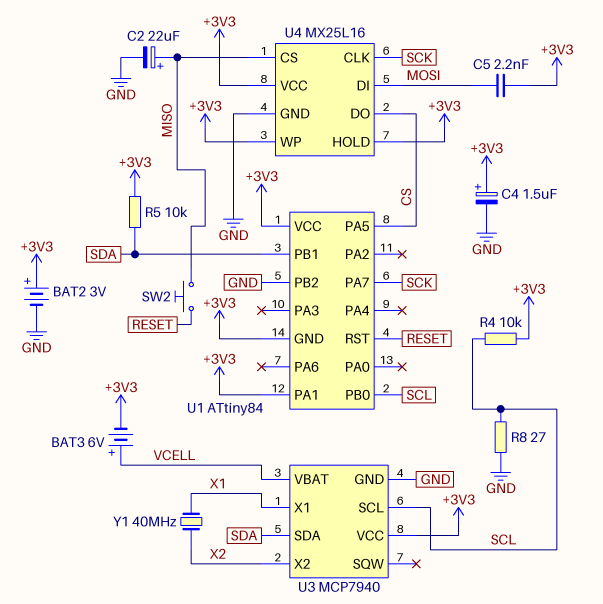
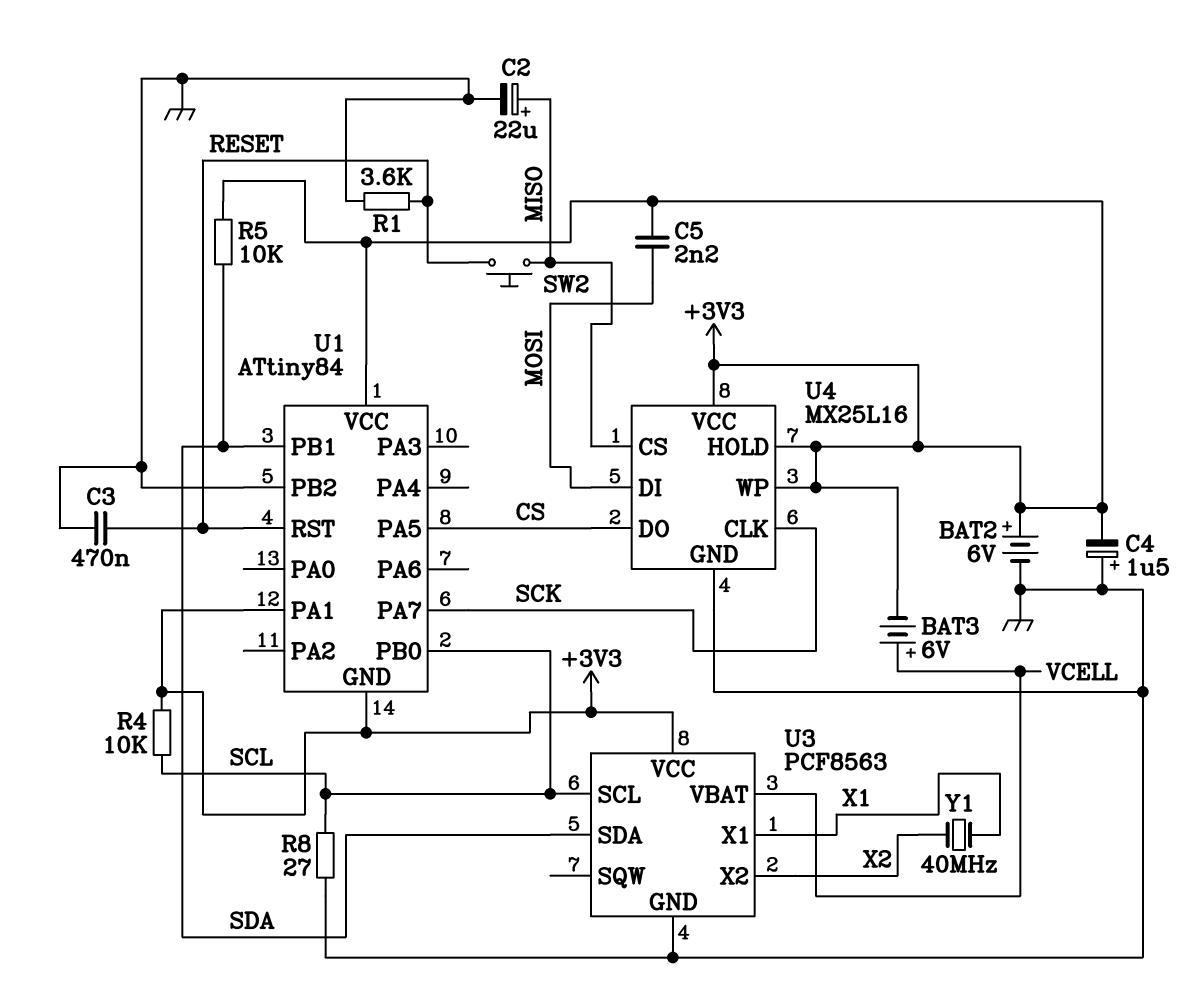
BAT2: 3V (plus +3V3, minus GND) -> 6V (plus +3V3, minus GND)
C3: none -> 470nF (GND, RESET)
C4: 1.5uF (plus +3V3, minus GND) -> 1.5uF (plus GND, minus +3V3)
R1: none -> 3.6k (GND, RESET)
U3: MCP7940 -> PCF8563

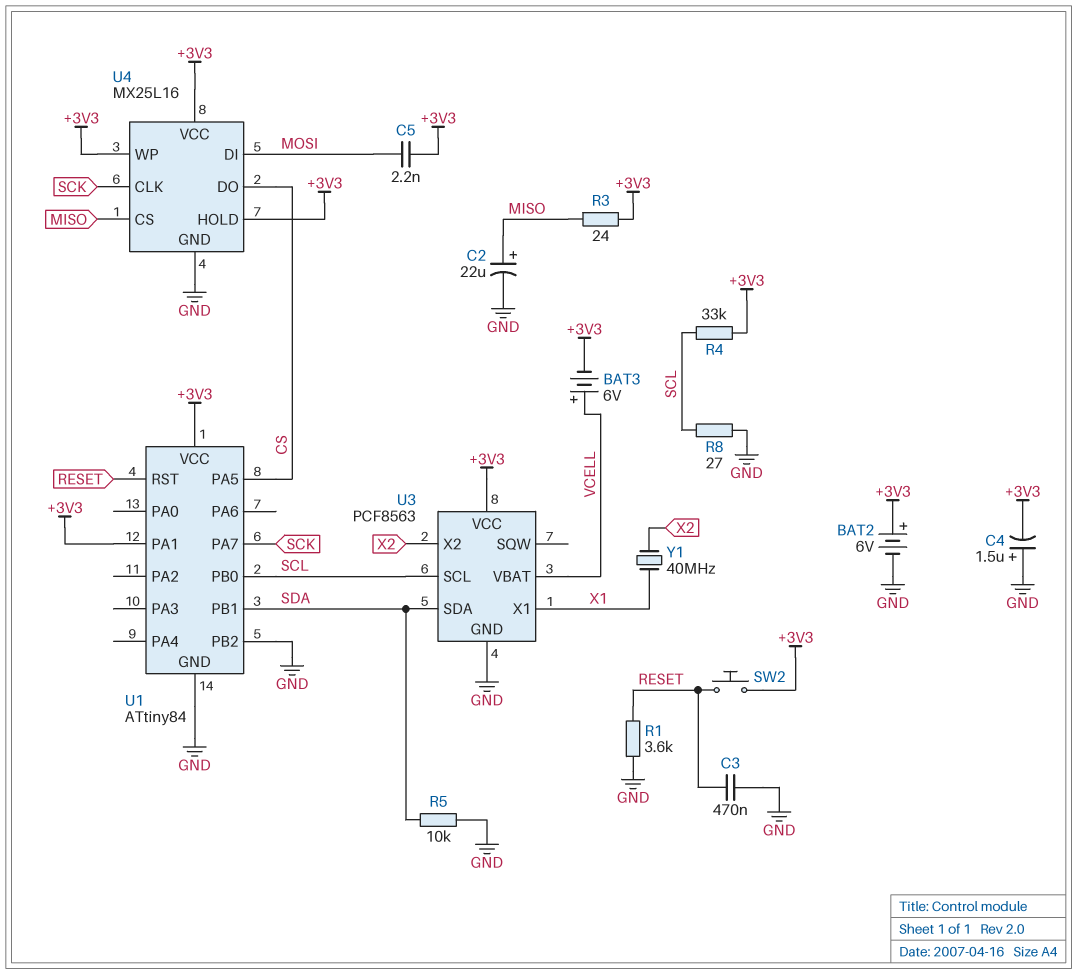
R3: none -> 24 (+3V3, MISO)
R4: 10k (+3V3, SCL) -> 33k (+3V3, SCL)
R5: 10k (+3V3, SDA) -> 10k (GND, SDA)
SW2: button (MISO, RESET) -> button (+3V3, RESET)
U1 pin GND: +3V3 -> GND

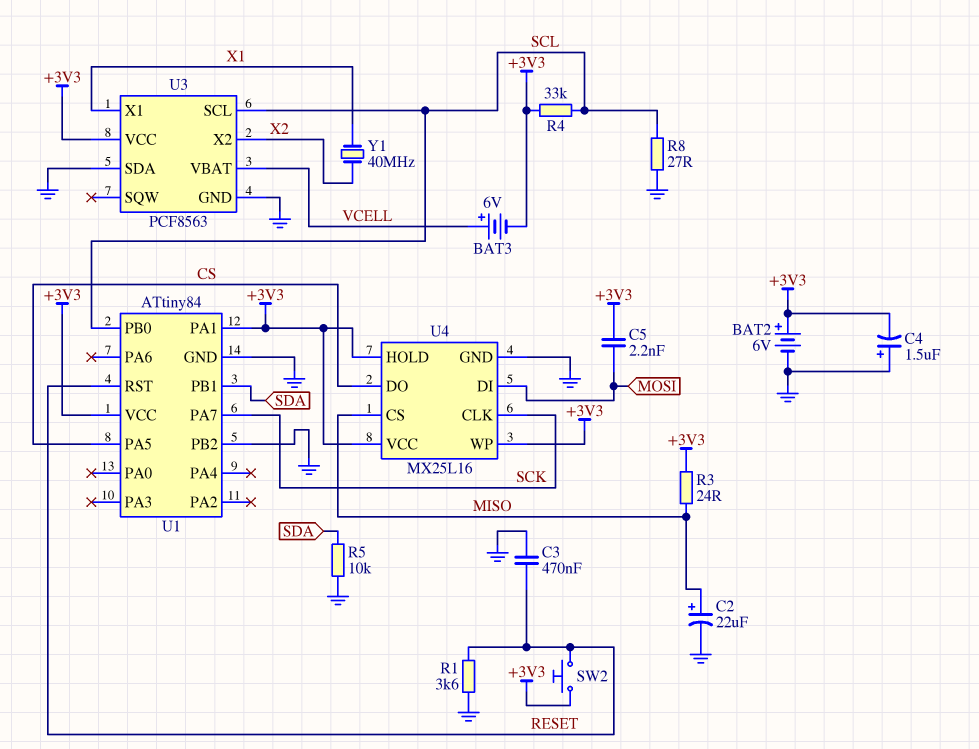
U3 pin SDA: SDA -> GND

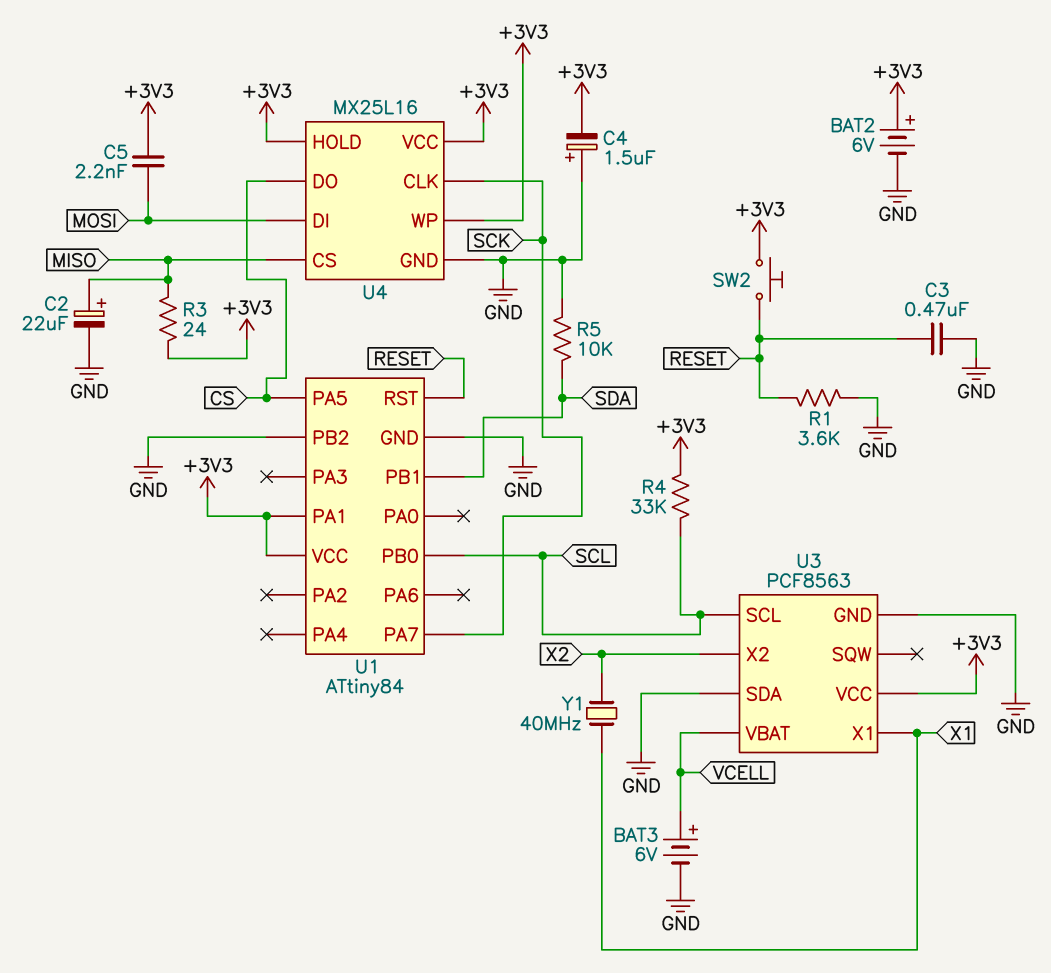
BAT3: 6V (plus VCELL, minus +3V3) -> 6V (plus VCELL, minus GND)
R8: 27 (GND, SCL) -> none

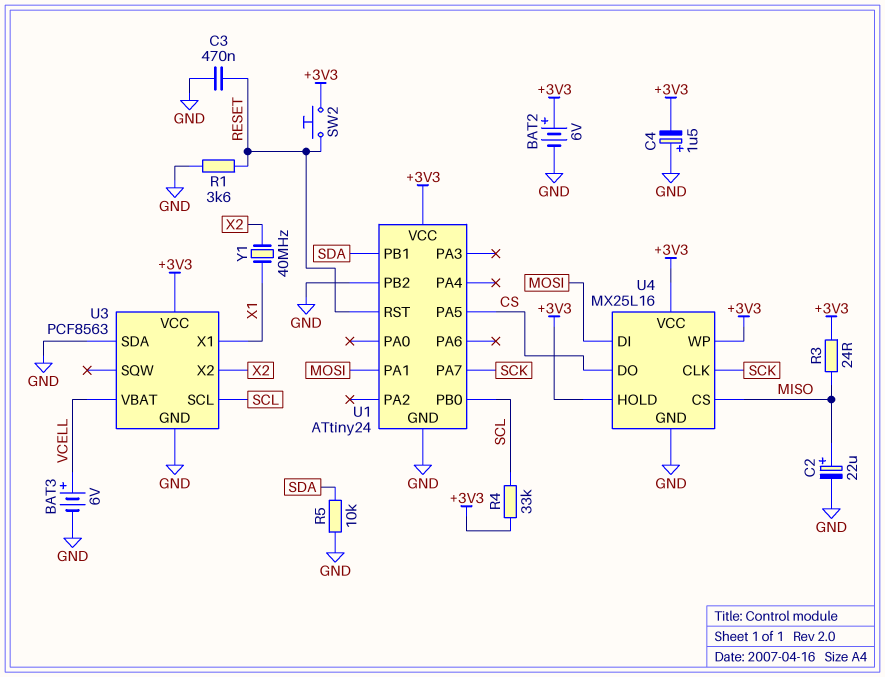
C5: 2.2nF (+3V3, MOSI) -> none
U1: ATtiny84 -> ATtiny24
U1 pin PA1: +3V3 -> MOSI

